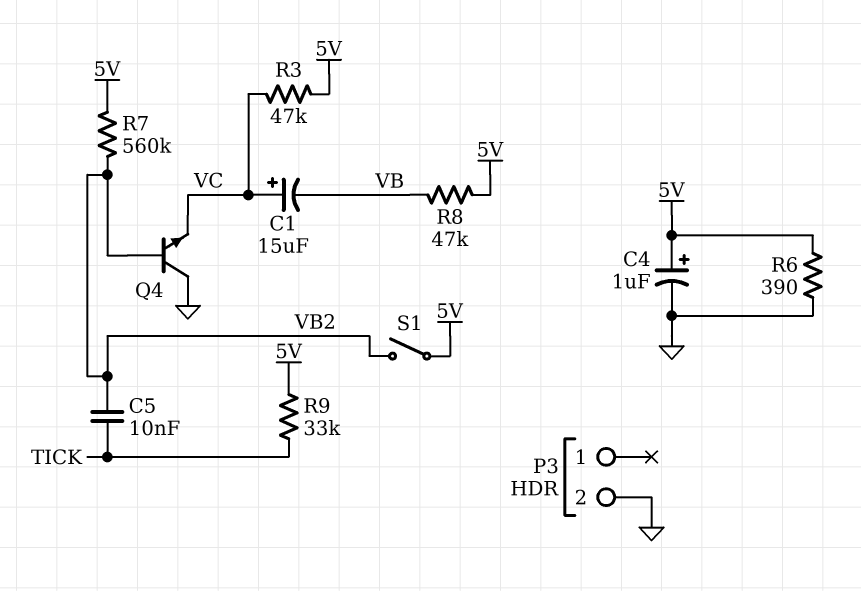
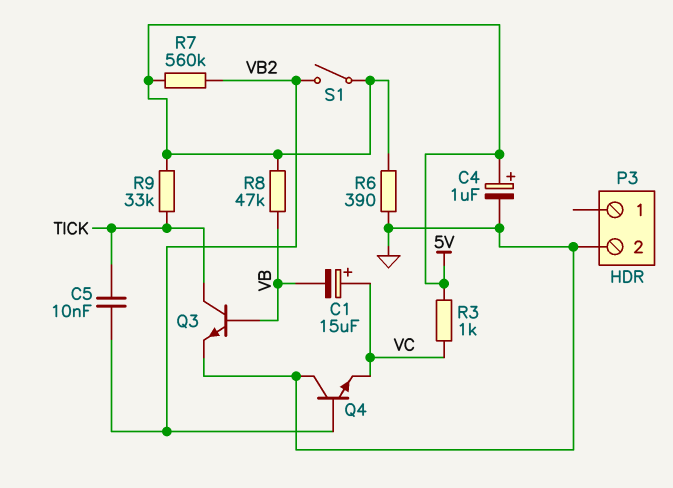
Q3: none -> NPN (B VB, C TICK, E GND)
R3: 47k (5V, VC) -> 1k (5V, VC)

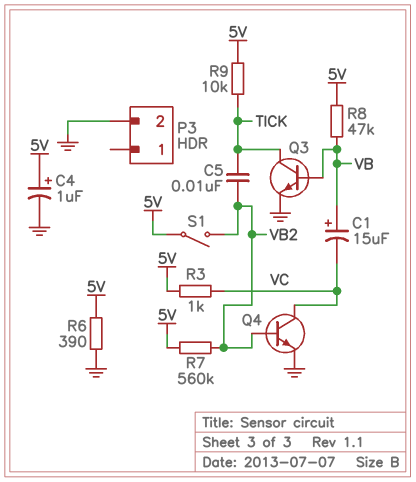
C1: 15uF (plus VC, minus VB) -> 15uF (plus VB, minus VC)
Q4: NPN (B VB2, C GND, E VC) -> NPN (B VB2, C VC, E GND)
R9: 33k (5V, TICK) -> 10k (5V, TICK)

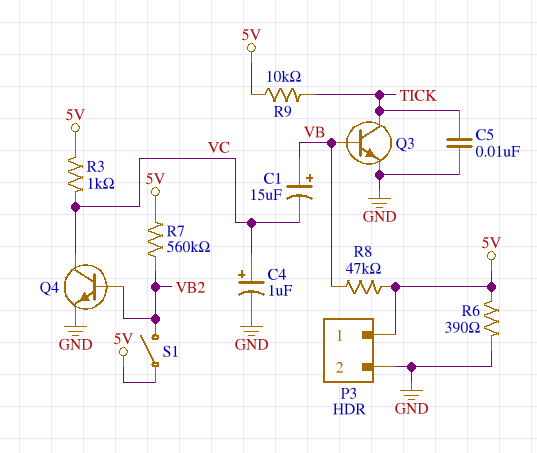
C4: 1uF (plus 5V, minus GND) -> 1uF (plus VC, minus GND)
C5: 10nF (TICK, VB2) -> 10nF (GND, TICK)
P3 pin 1: none -> 5V

